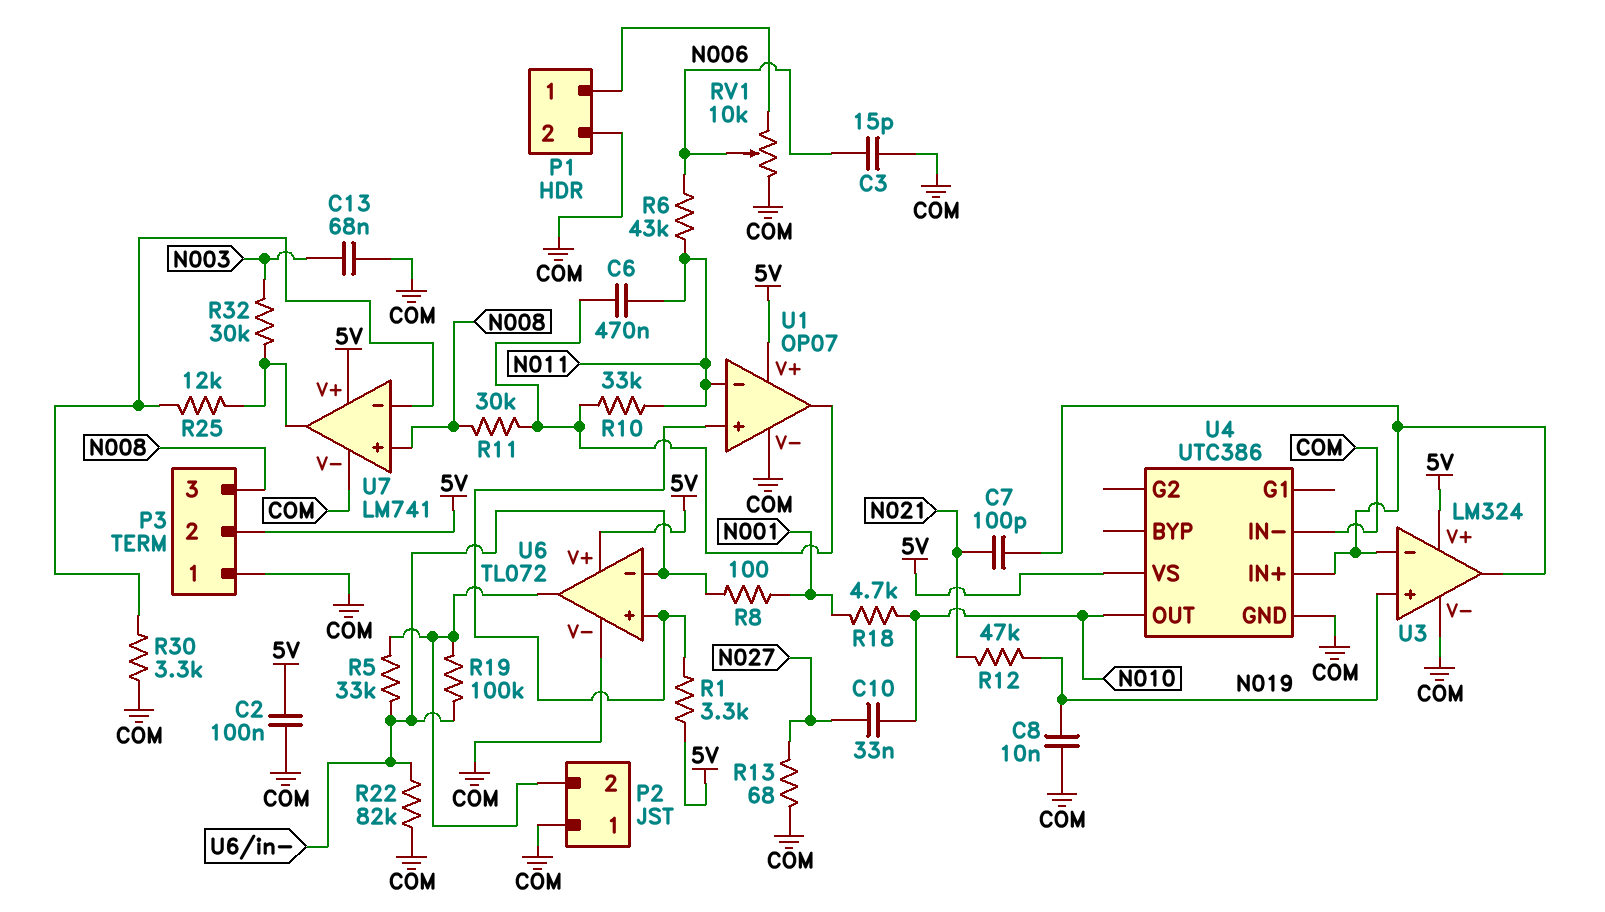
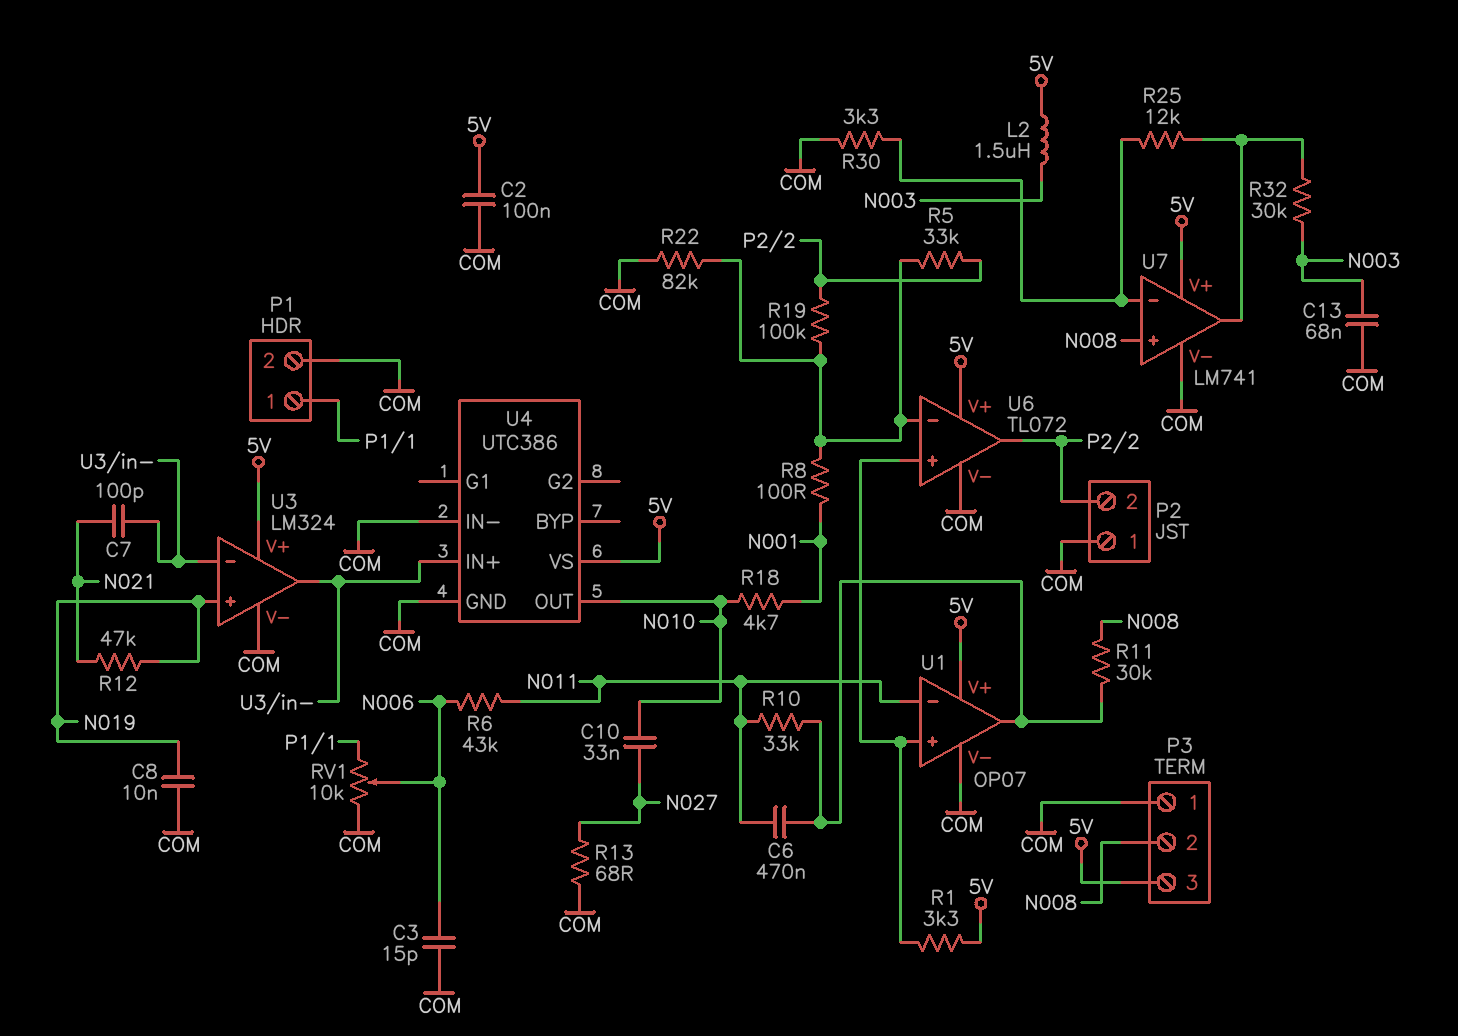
L2: none -> 1.5uH (5V, N003)
P3 pin 2: 5V -> N008
P3 pin 3: N008 -> 5V

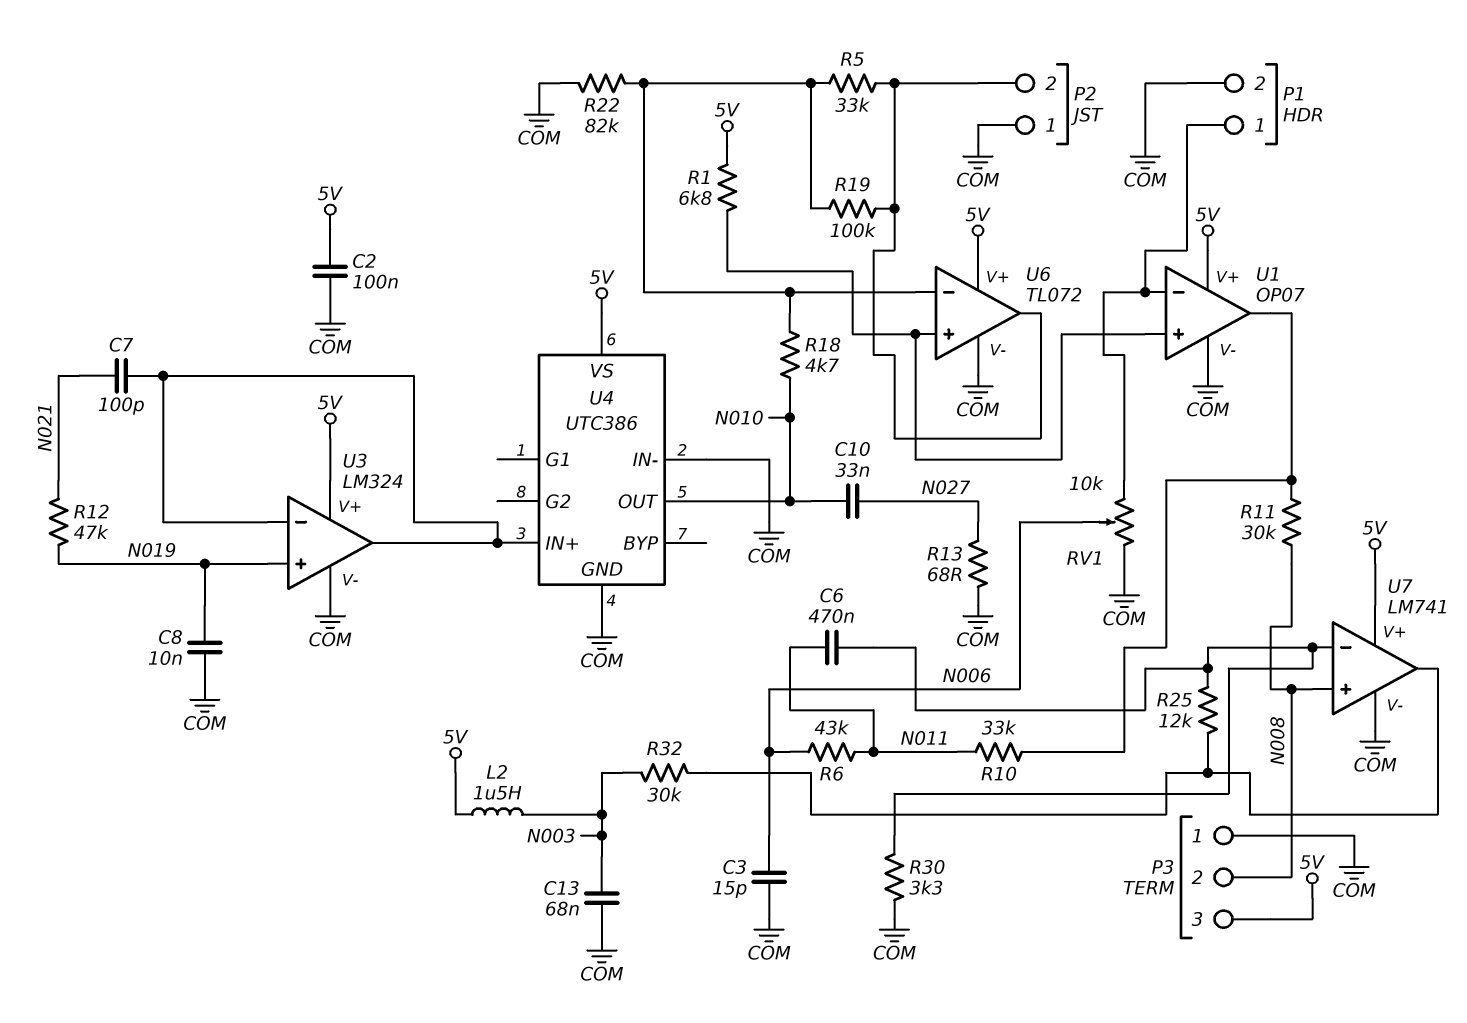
C6: 470nF (N011, U1/out) -> 470nF (N011, U7/in-)
R1: 3.3k (5V, U1/in+) -> 6.8k (5V, U1/in+)
R8: 100 (N001, U6/in-) -> none
R18: 4.7k (N001, N010) -> 4.7k (N010, U6/in-)
U1 pin in-: N011 -> P1/1

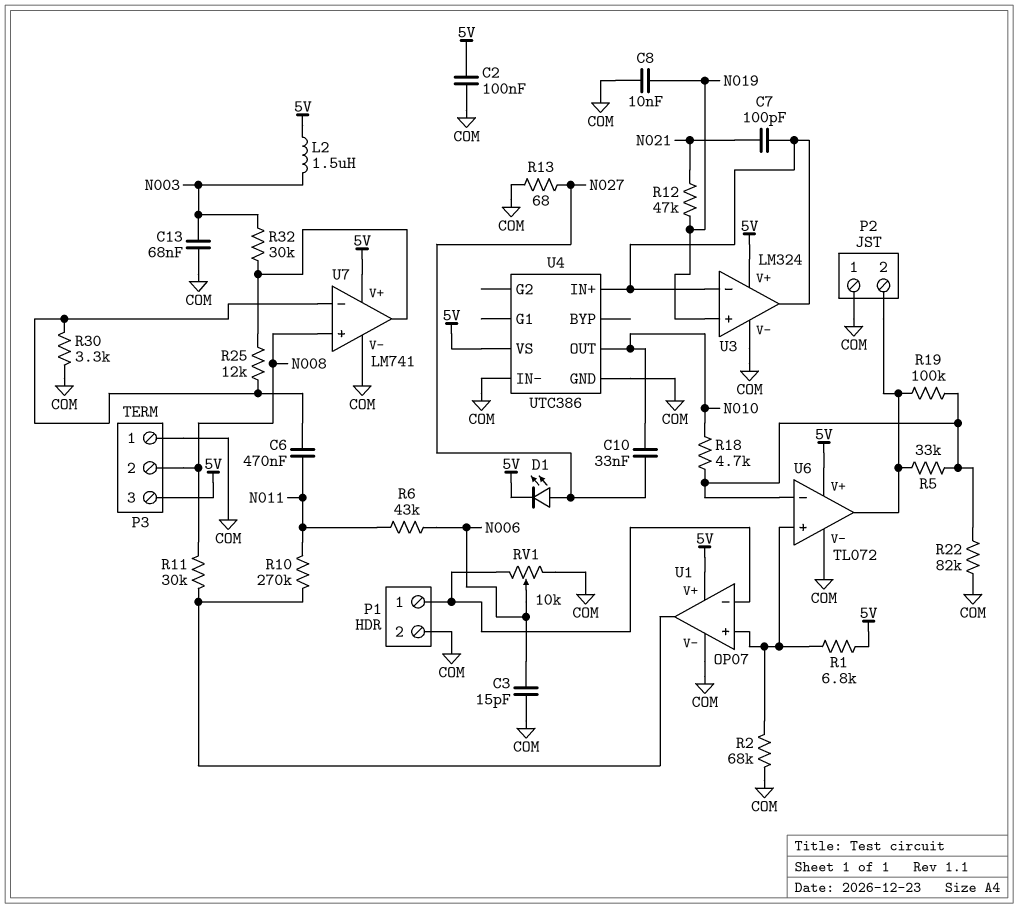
D1: none -> LED (A N027, K 5V)
R2: none -> 68k (COM, U1/in+)
R10: 33k (N011, U1/out) -> 270k (N011, U1/out)

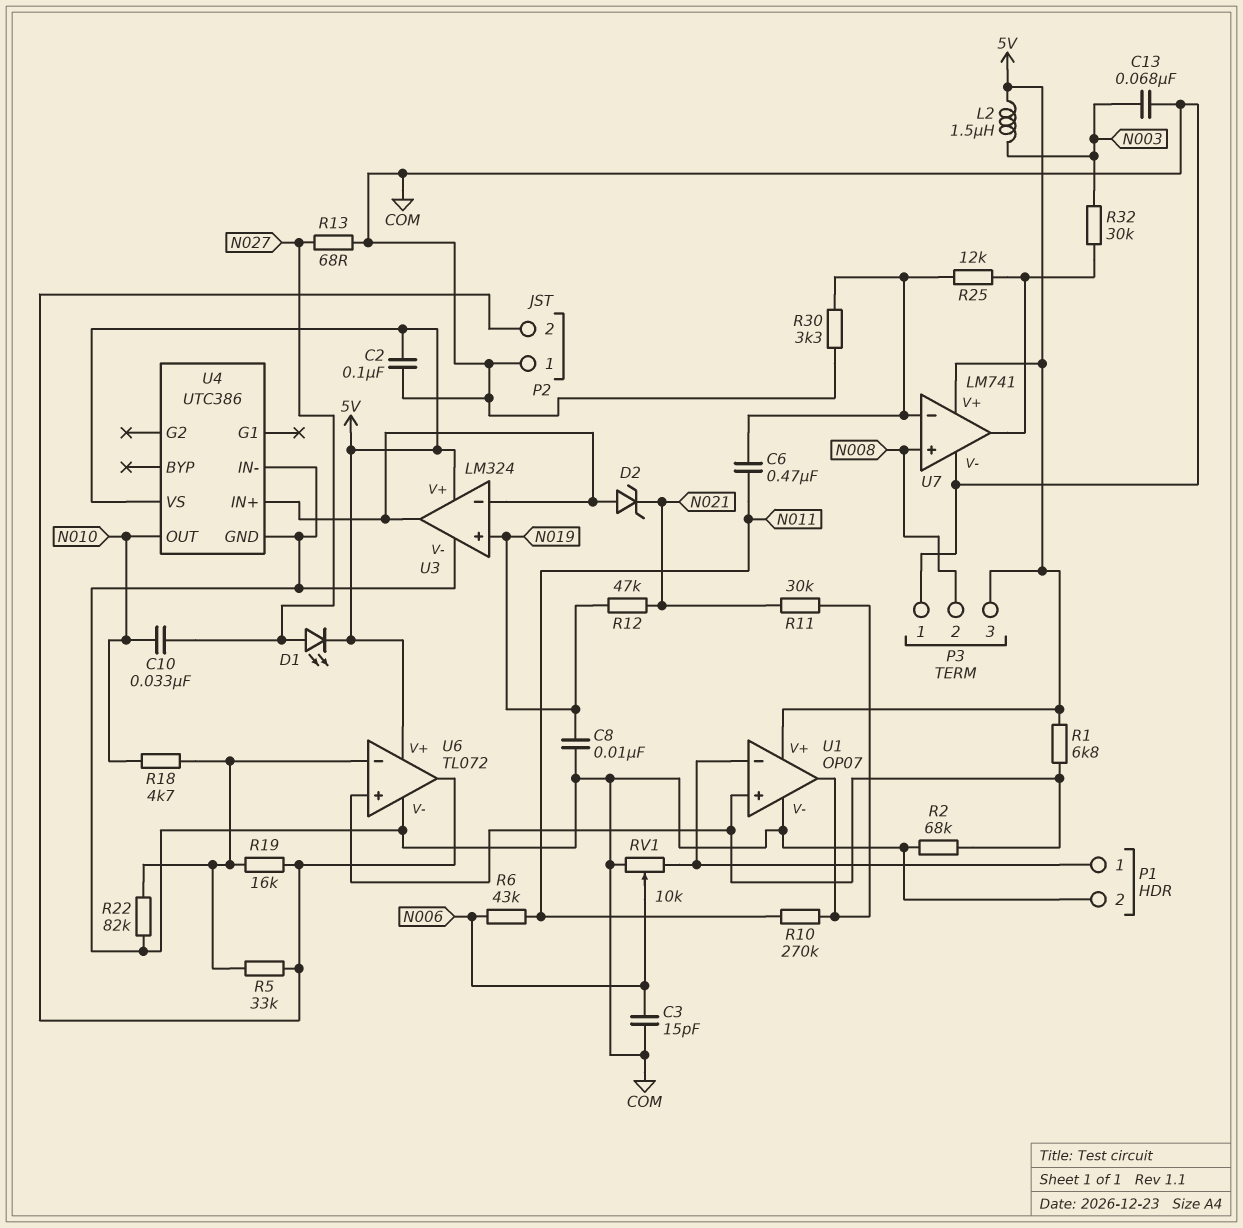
C7: 100pF (N021, U3/in-) -> none
D2: none -> zener (A U3/in-, K N021)
R11: 30k (N008, U1/out) -> 30k (N021, U1/out)
R19: 100k (P2/2, U6/in-) -> 16k (P2/2, U6/in-)

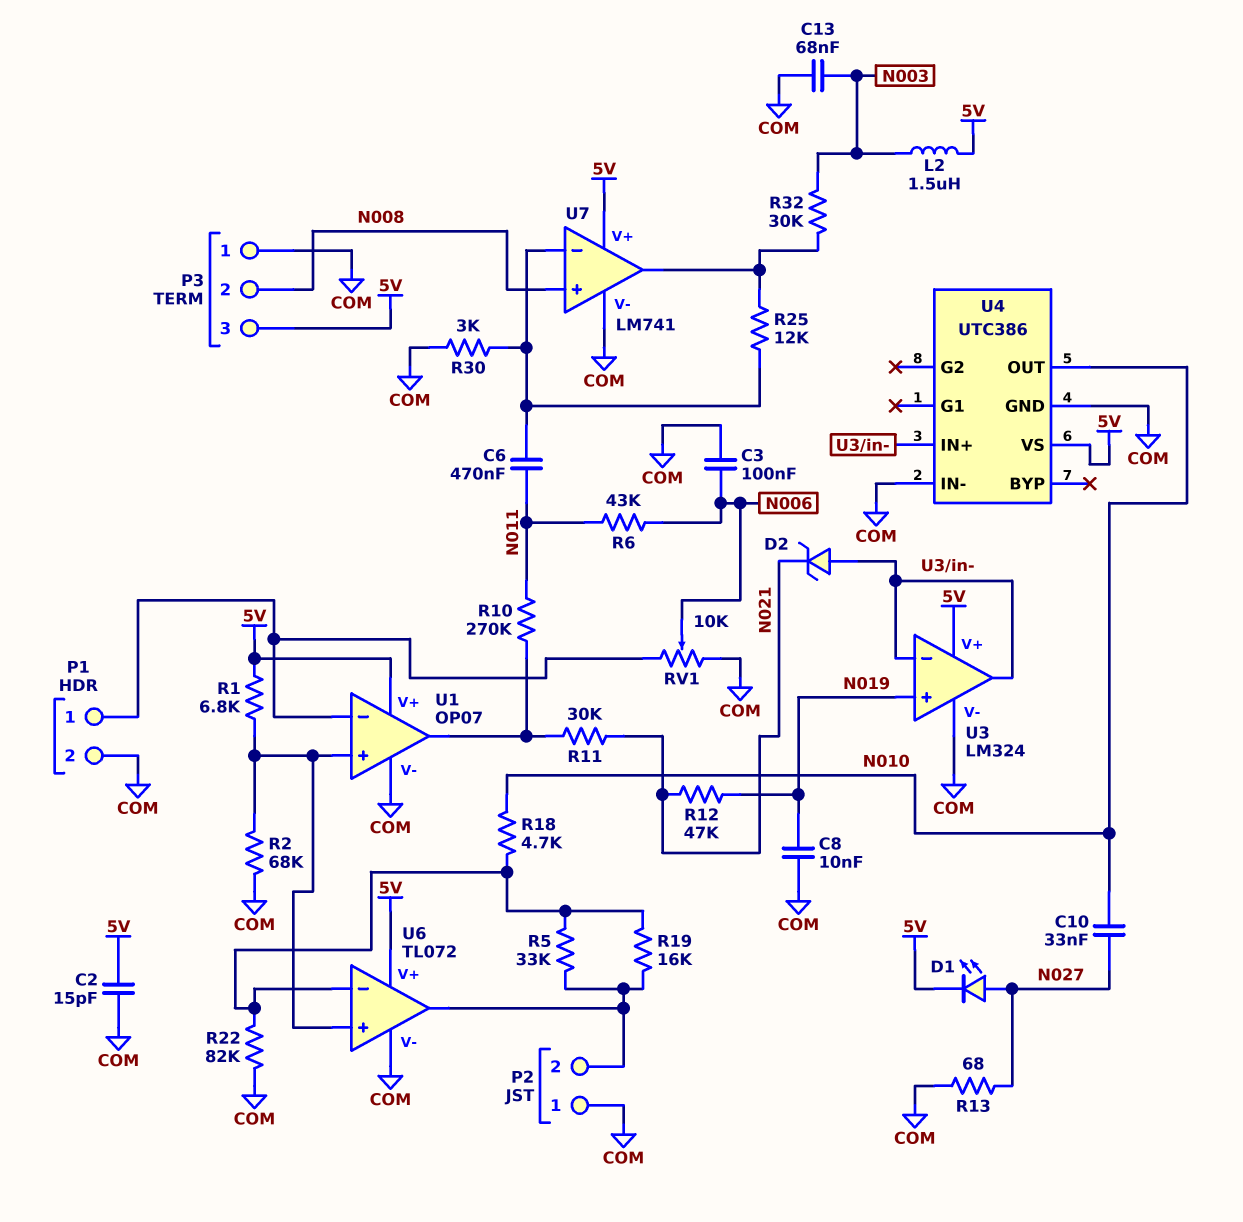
C2: 100nF (5V, COM) -> 15pF (5V, COM)
C3: 15pF (COM, N006) -> 100nF (COM, N006)
R30: 3.3k (COM, U7/in-) -> 3k (COM, U7/in-)

